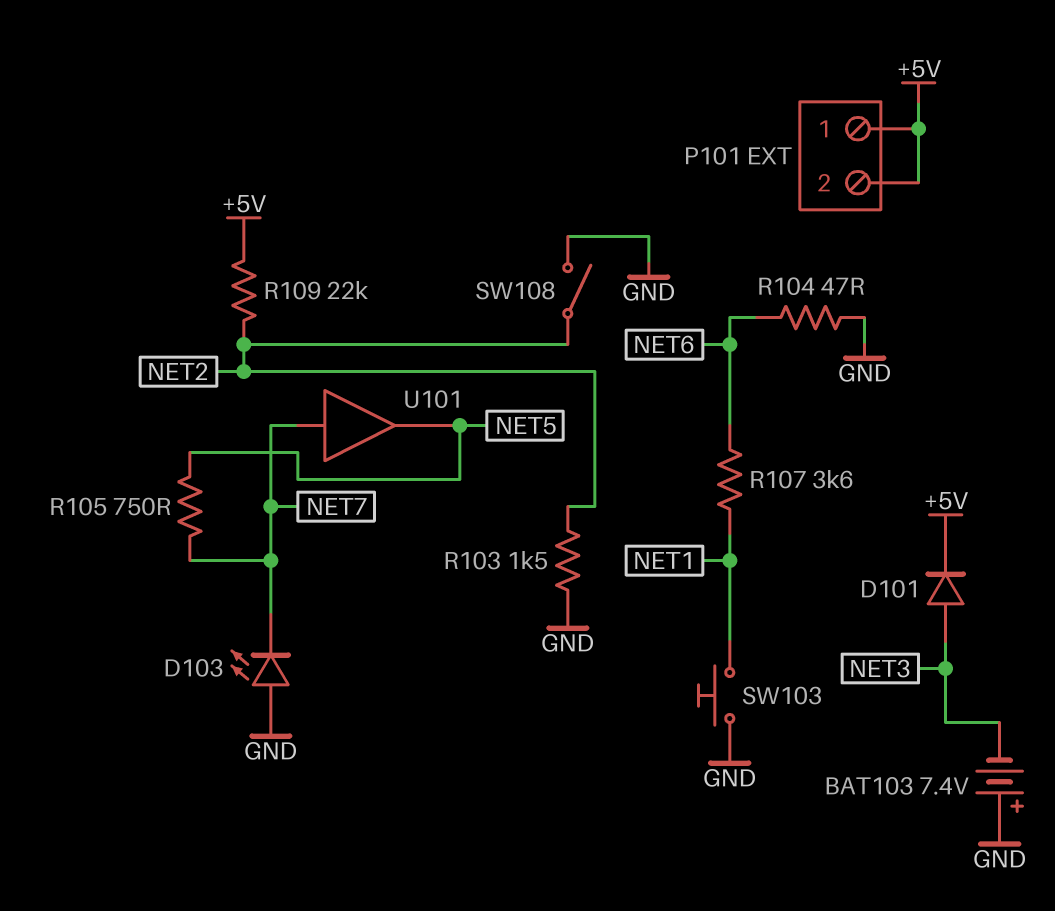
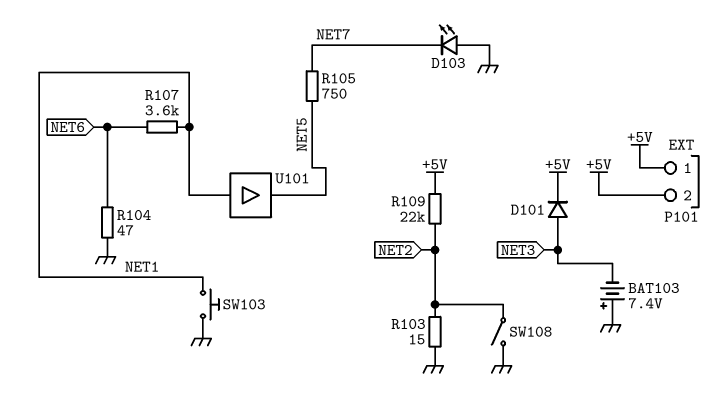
R103: 1.5k (GND, NET2) -> 15 (GND, NET2)
U101: buffer (in NET7, out NET5) -> buffer (in NET1, out NET5)

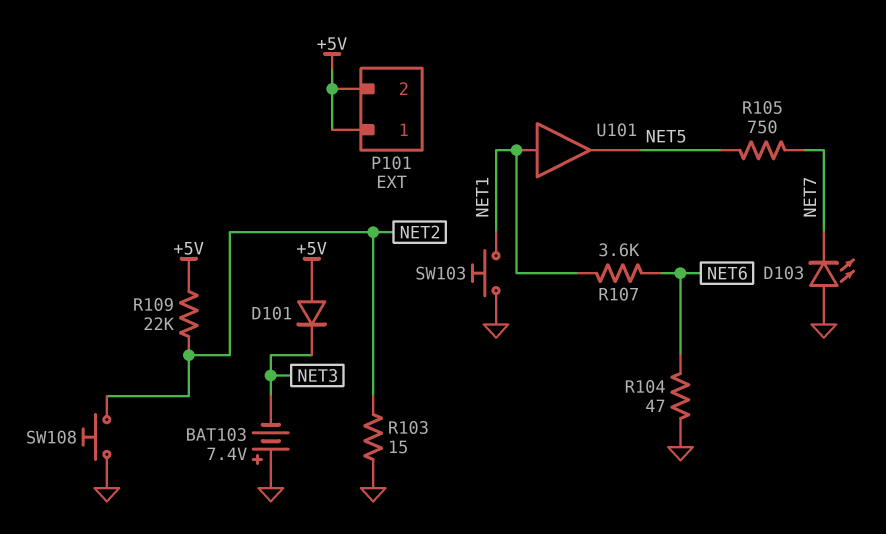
D101: diode (A NET3, K +5V) -> diode (A +5V, K NET3)
SW108: switch (GND, NET2) -> button (GND, NET2)

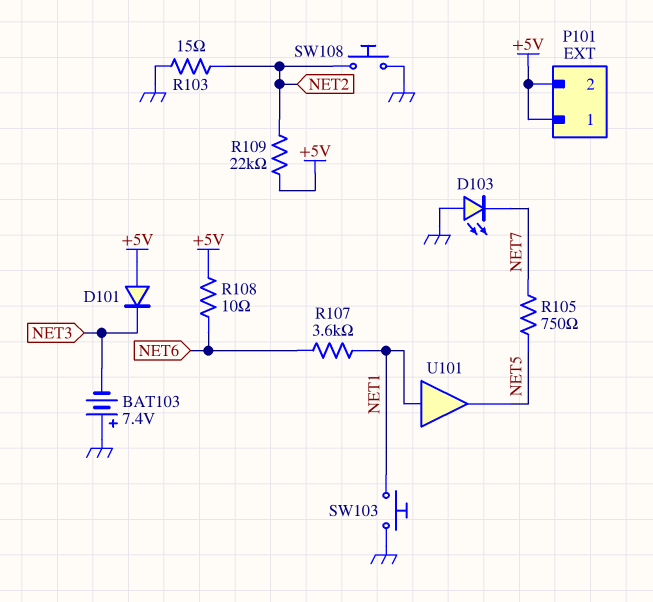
R104: 47 (GND, NET6) -> none
R108: none -> 10 (+5V, NET6)

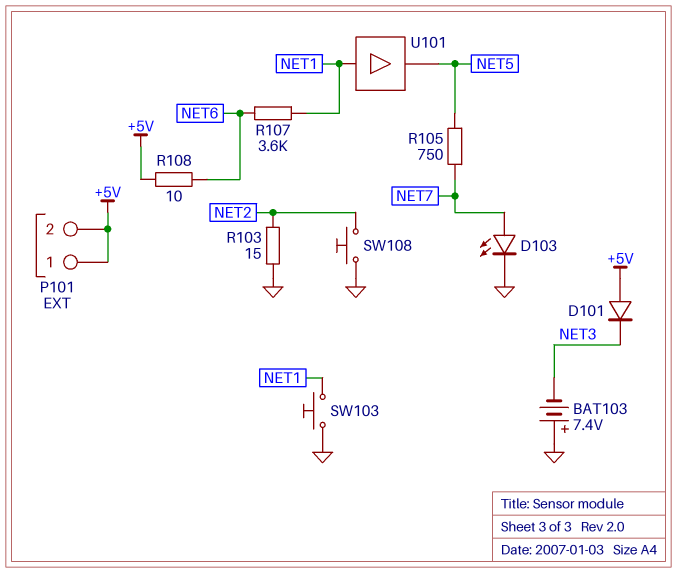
D103: LED (A GND, K NET7) -> LED (A NET7, K GND)
R109: 22k (+5V, NET2) -> none

